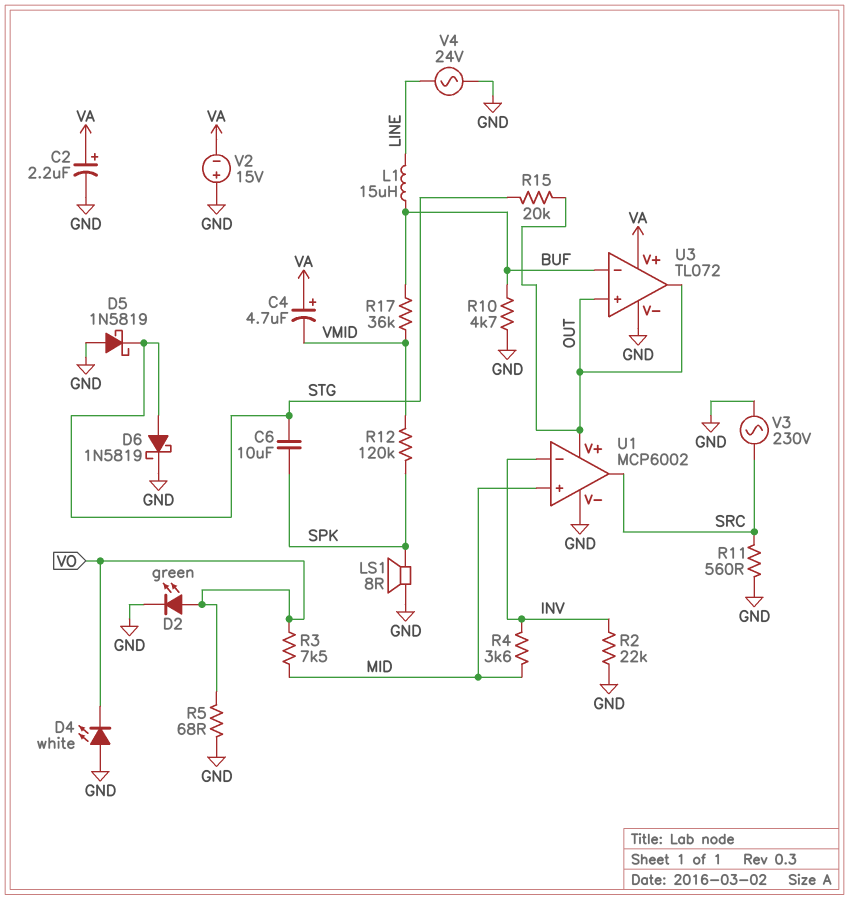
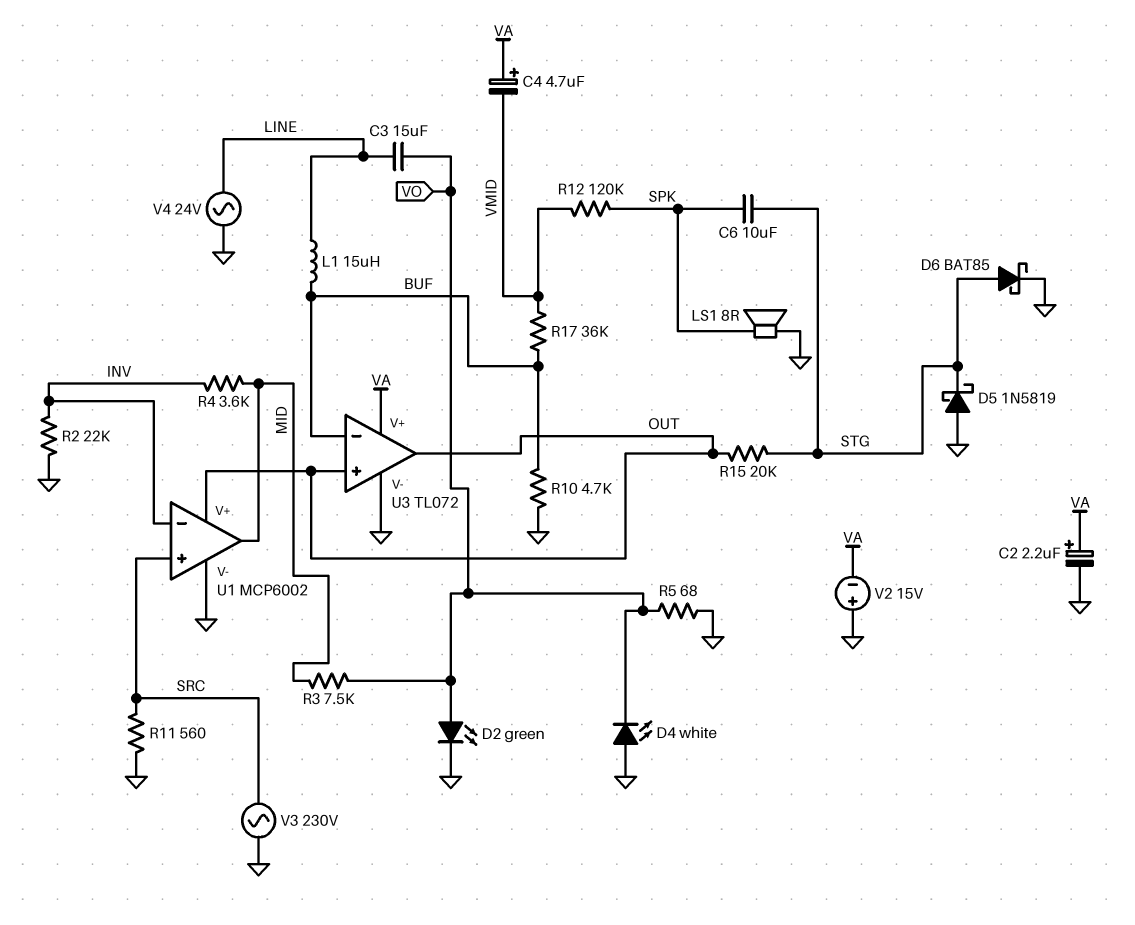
C3: none -> 15uF (LINE, VO)
D6: schottky 1N5819 (A STG, K GND) -> schottky BAT85 (A STG, K GND)
U1 pin in+: MID -> SRC
U1 pin out: SRC -> MID

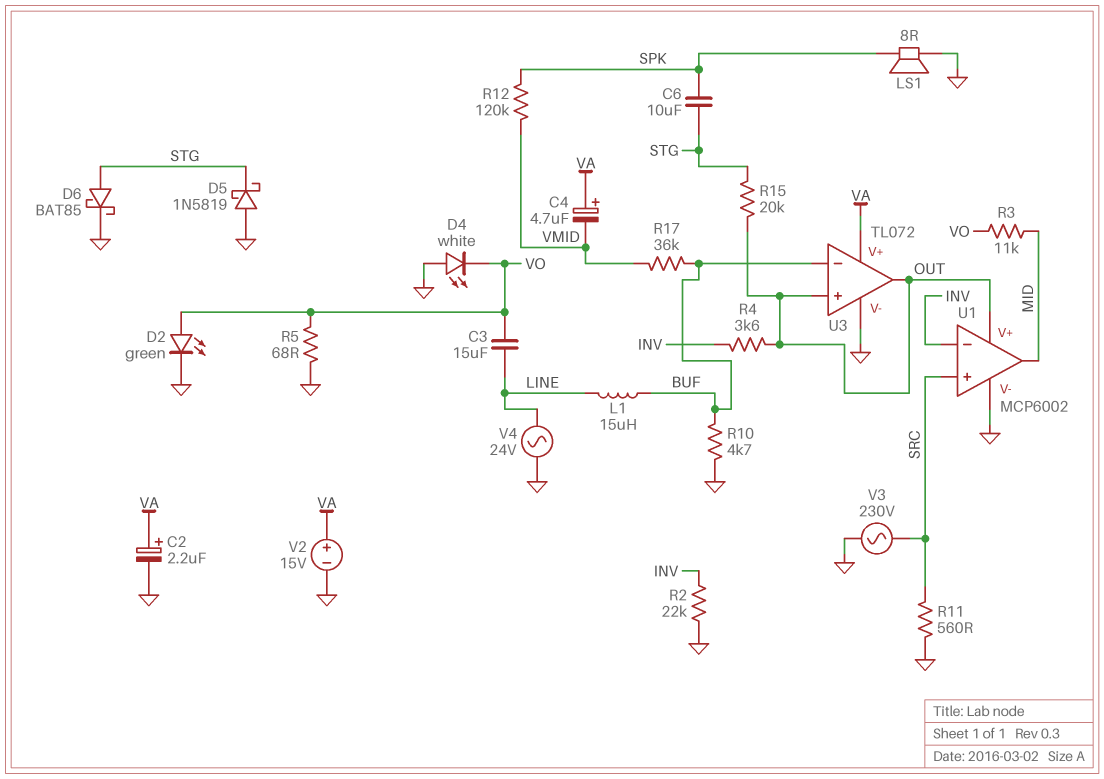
R3: 7.5k (MID, VO) -> 11k (MID, VO)
R4: 3.6k (INV, MID) -> 3.6k (INV, OUT)
V2: 15V (plus GND, minus VA) -> 15V (plus VA, minus GND)

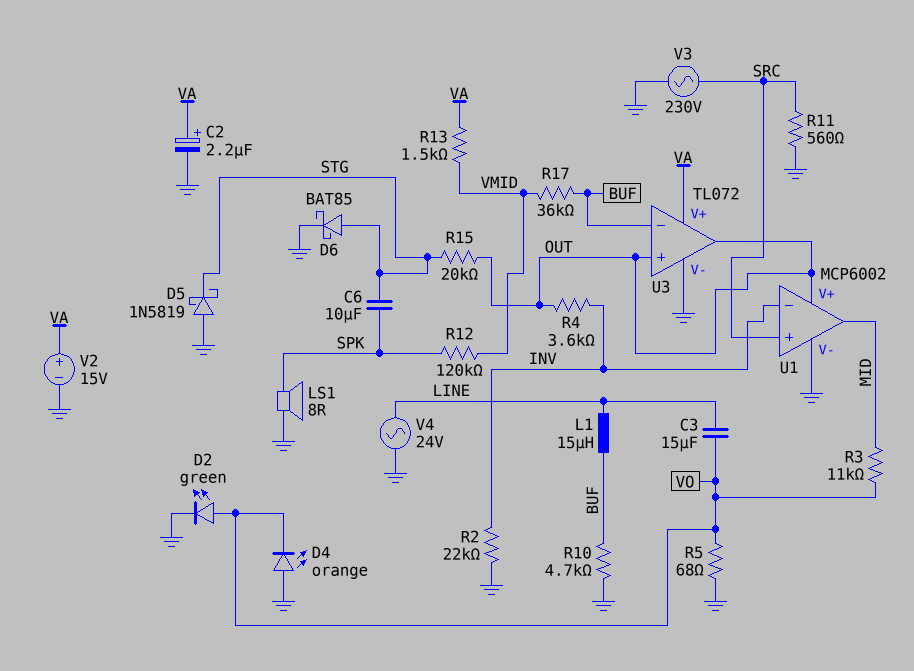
C4: 4.7uF (plus VA, minus VMID) -> none
D4: LED white (A GND, K VO) -> LED orange (A GND, K VO)
R13: none -> 1.5k (VA, VMID)

